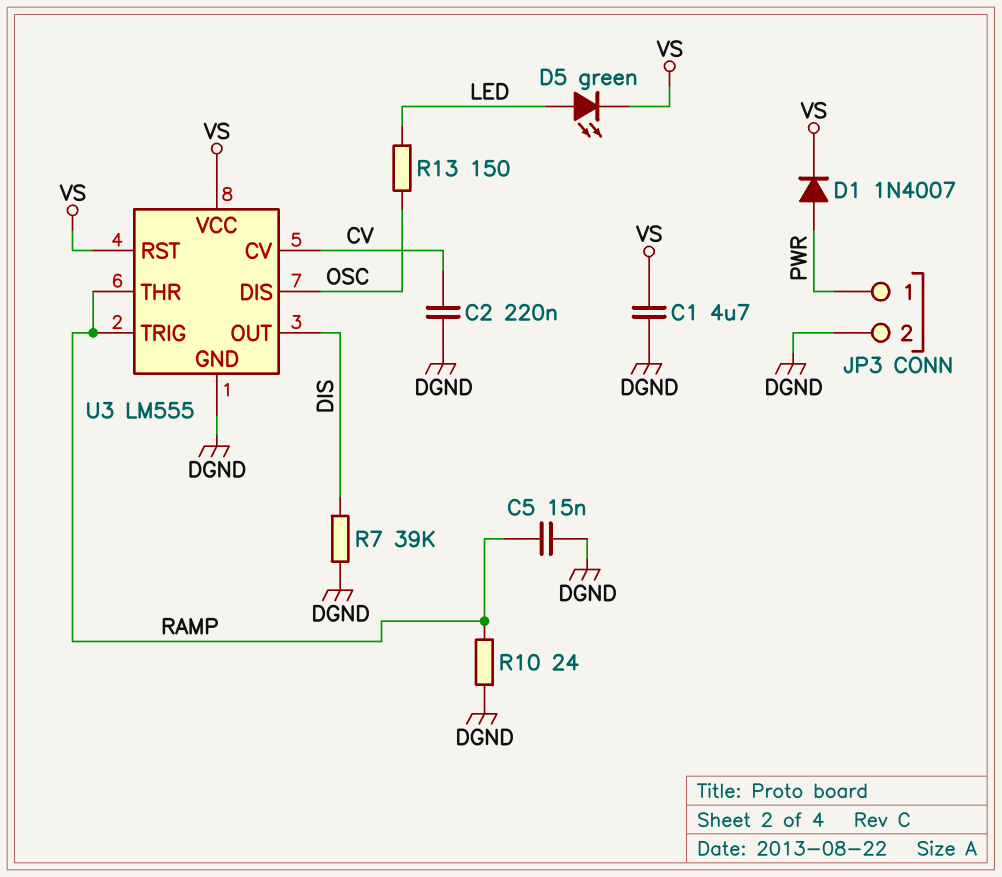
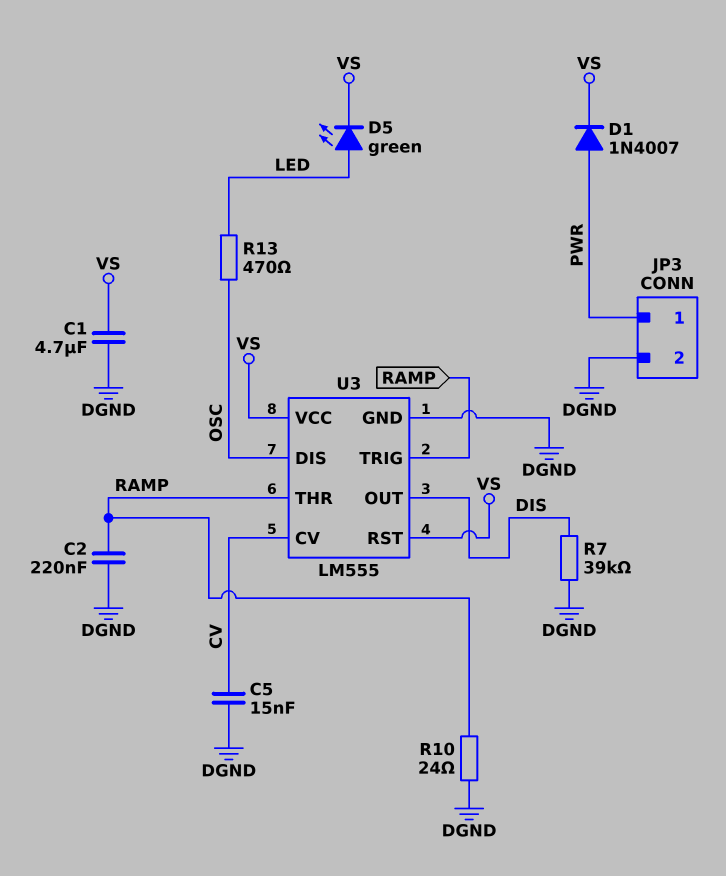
C2: 220nF (CV, DGND) -> 220nF (DGND, RAMP)
C5: 15nF (DGND, RAMP) -> 15nF (CV, DGND)
R13: 150 (LED, OSC) -> 470 (LED, OSC)

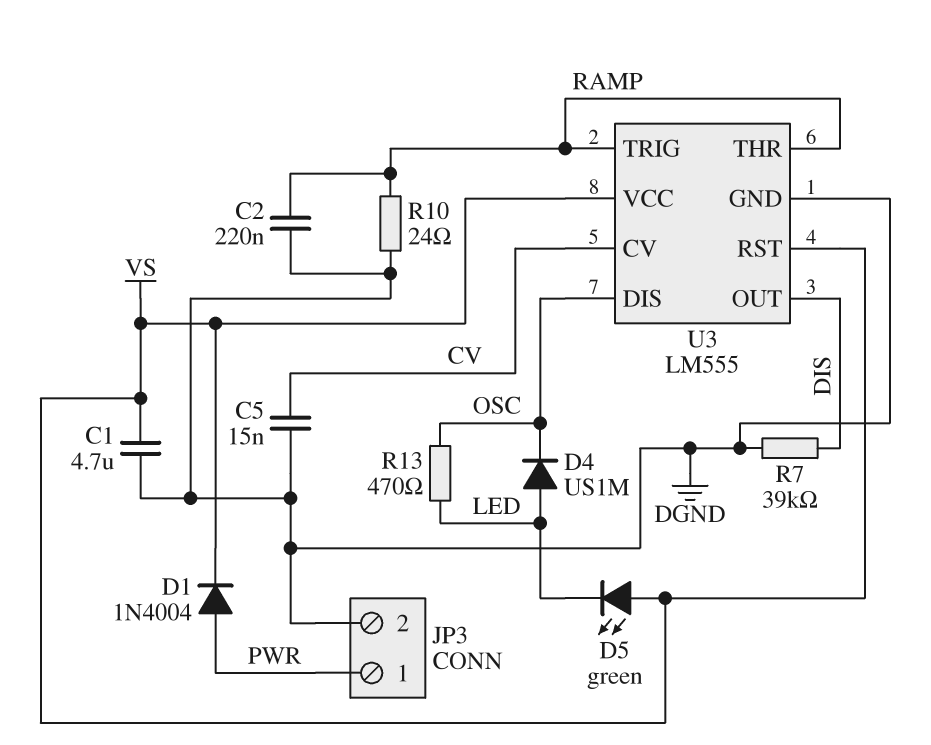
D1: diode 1N4007 (A PWR, K VS) -> diode 1N4004 (A PWR, K VS)
D4: none -> diode US1M (A LED, K OSC)
D5: LED green (A LED, K VS) -> LED green (A VS, K LED)

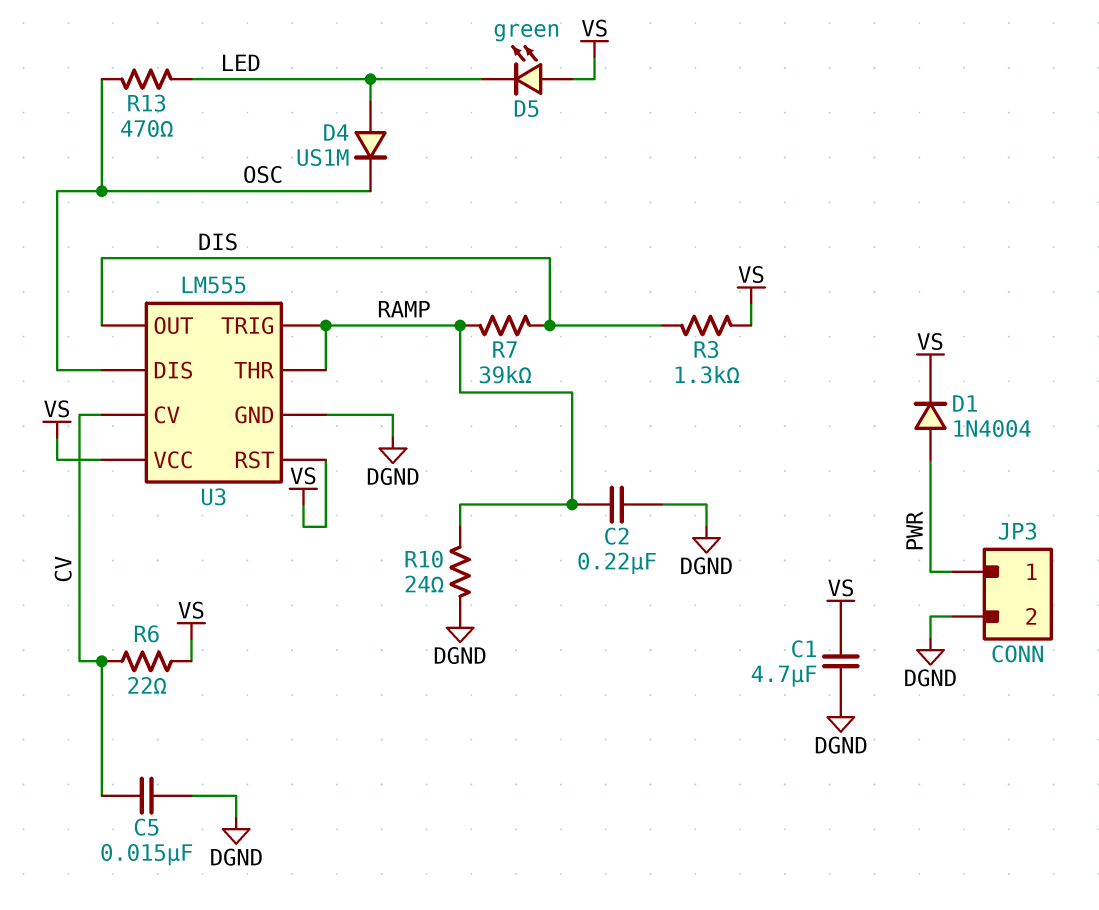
R3: none -> 1.3k (DIS, VS)
R6: none -> 22 (CV, VS)
R7: 39k (DGND, DIS) -> 39k (DIS, RAMP)

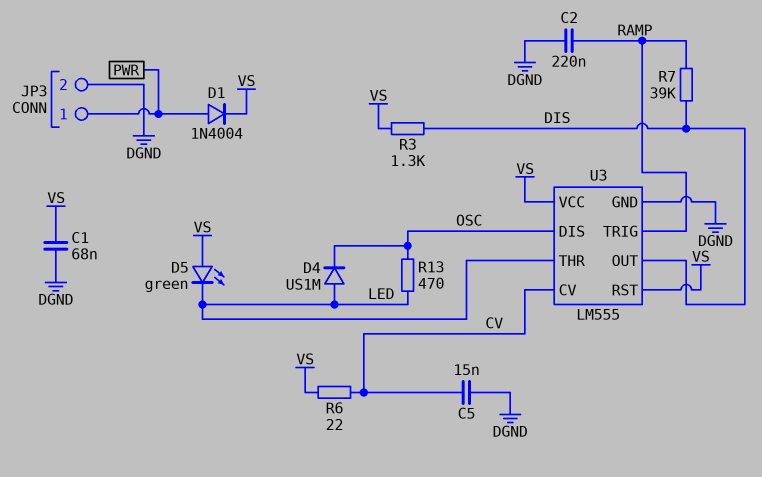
C1: 4.7uF (DGND, VS) -> 68nF (DGND, VS)
R10: 24 (DGND, RAMP) -> none
U3 pin THR: RAMP -> LED

